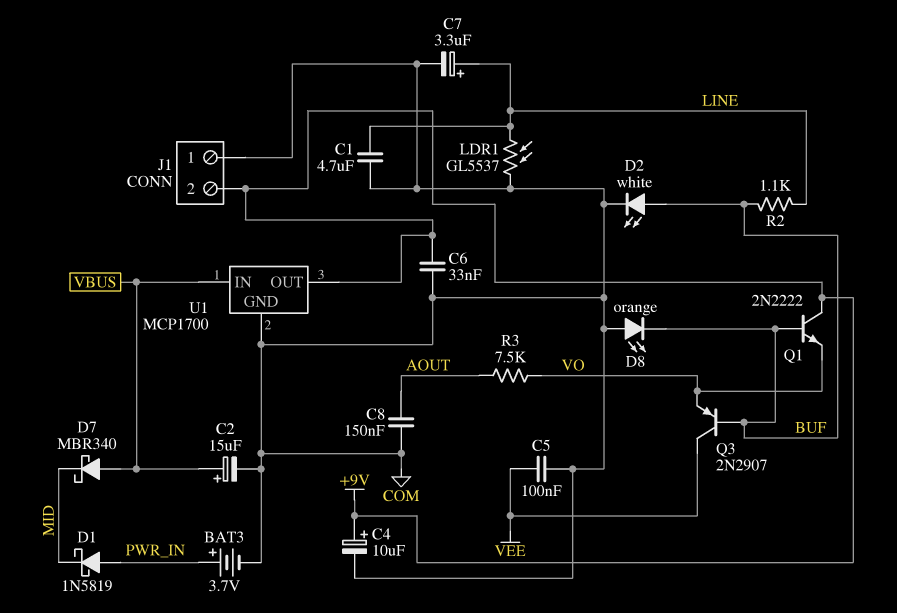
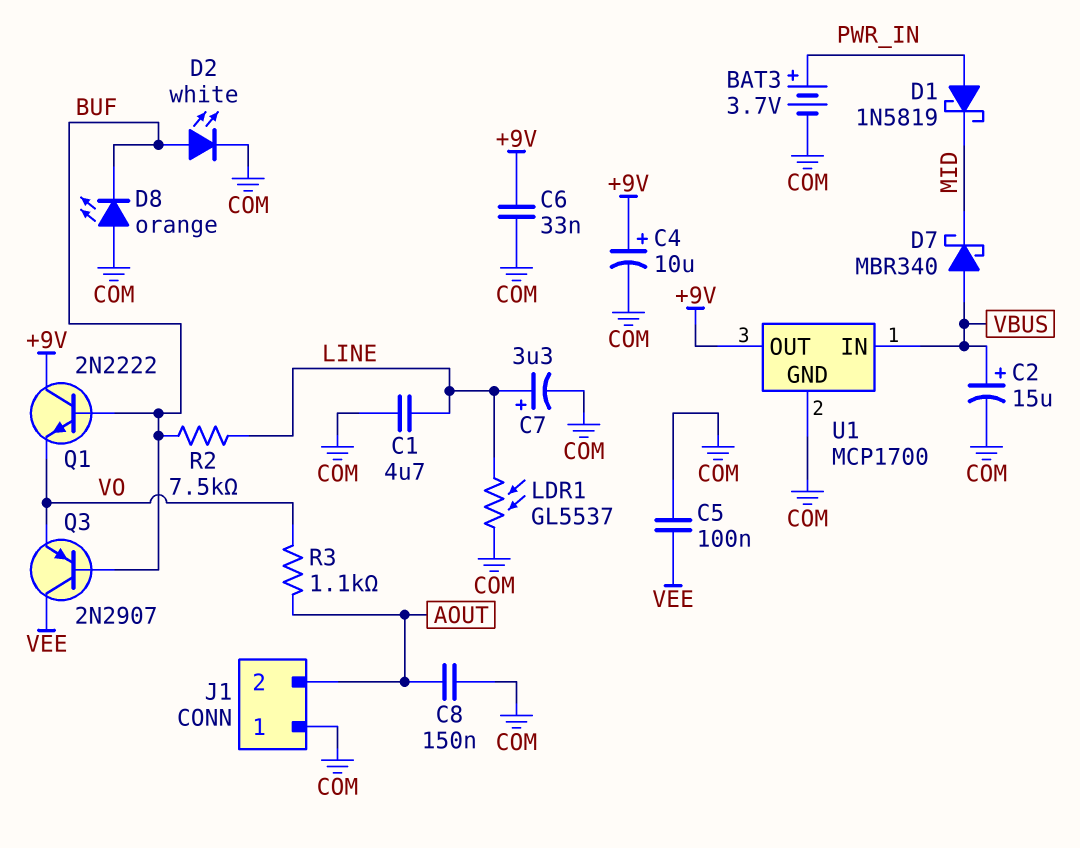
J1 pin 2: +9V -> AOUT
R2: 1.1k (BUF, LINE) -> 7.5k (BUF, LINE)
R3: 7.5k (AOUT, VO) -> 1.1k (AOUT, VO)

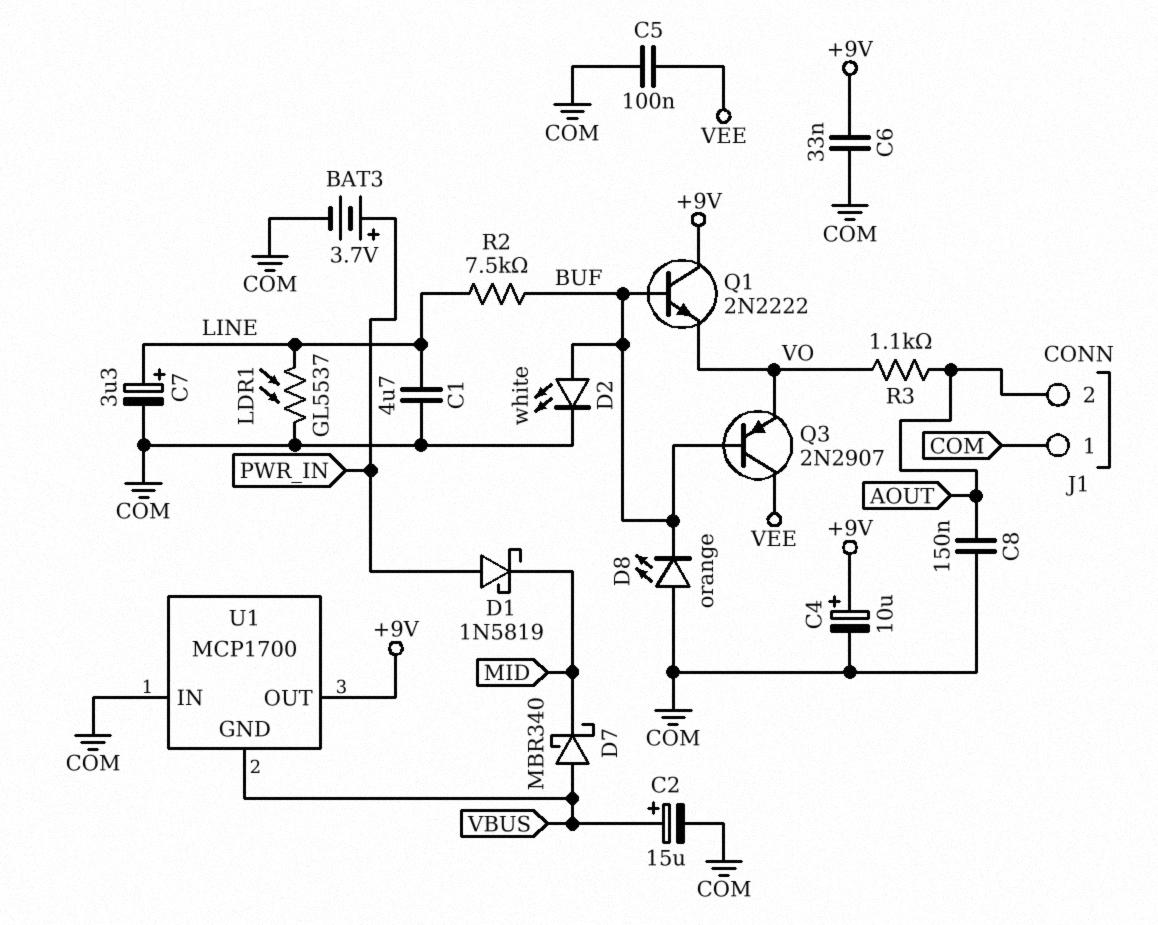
U1 pin GND: COM -> VBUS
U1 pin IN: VBUS -> COM

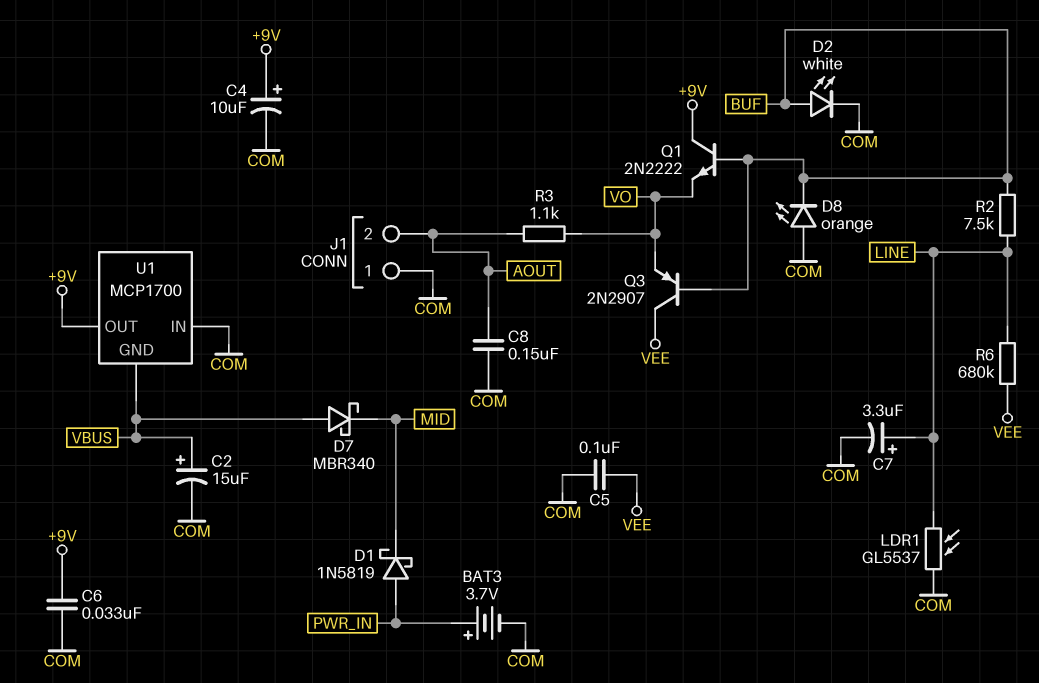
C1: 4.7uF (COM, LINE) -> none
R6: none -> 680k (LINE, VEE)

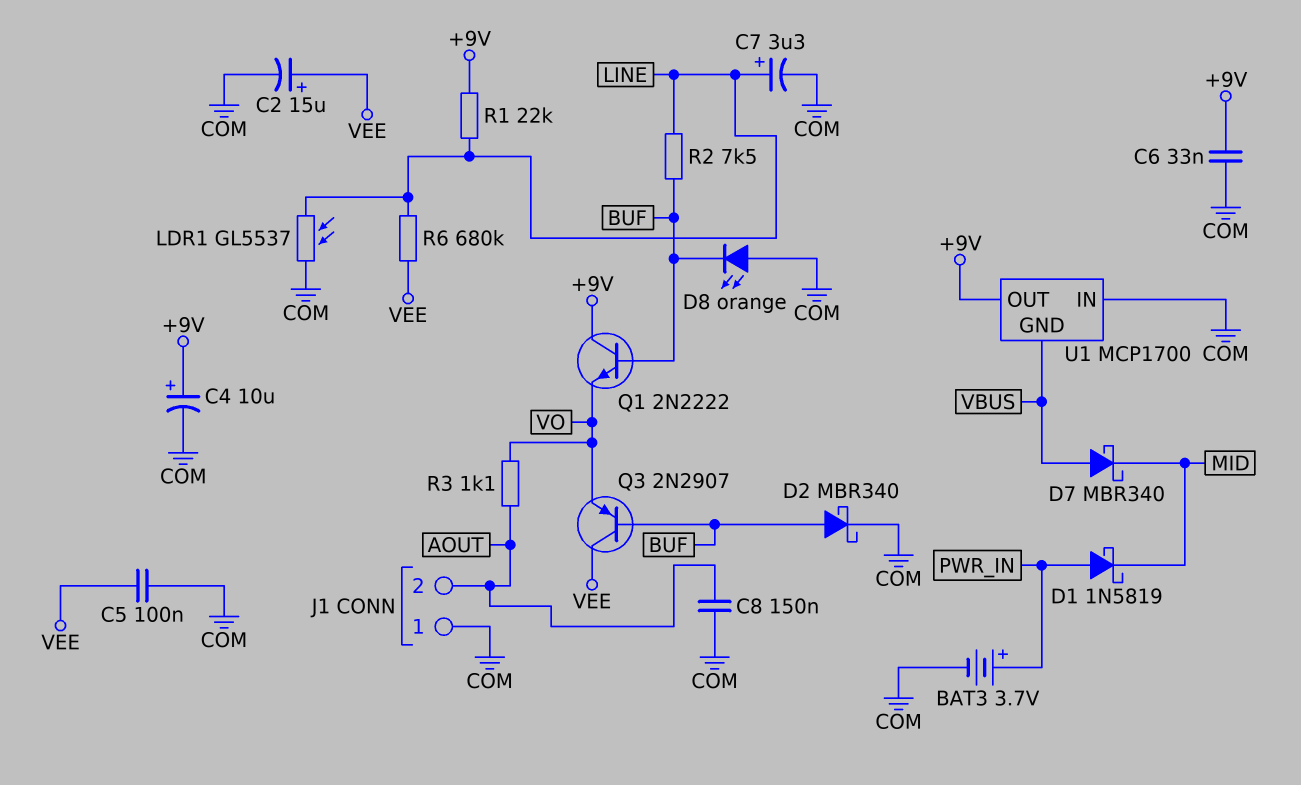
C2: 15uF (plus VBUS, minus COM) -> 15uF (plus VEE, minus COM)
D2: LED white (A BUF, K COM) -> schottky MBR340 (A BUF, K COM)
R1: none -> 22k (+9V, LINE)

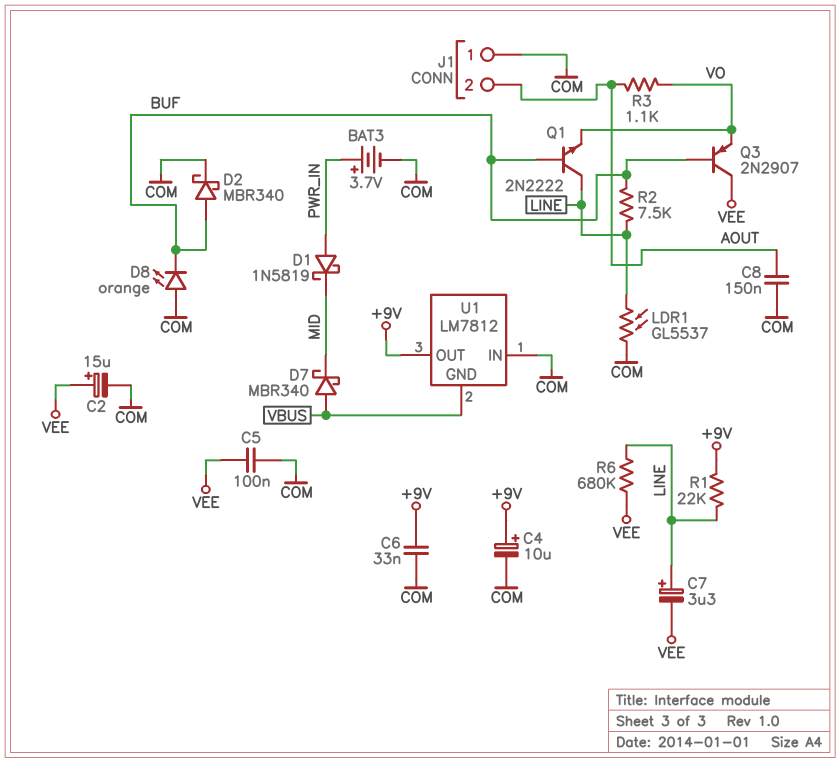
C7: 3.3uF (plus LINE, minus COM) -> 3.3uF (plus LINE, minus VEE)
Q1: NPN 2N2222 (B BUF, C +9V, E VO) -> NPN 2N2222 (B BUF, C LINE, E VO)
U1: MCP1700 -> LM7812

